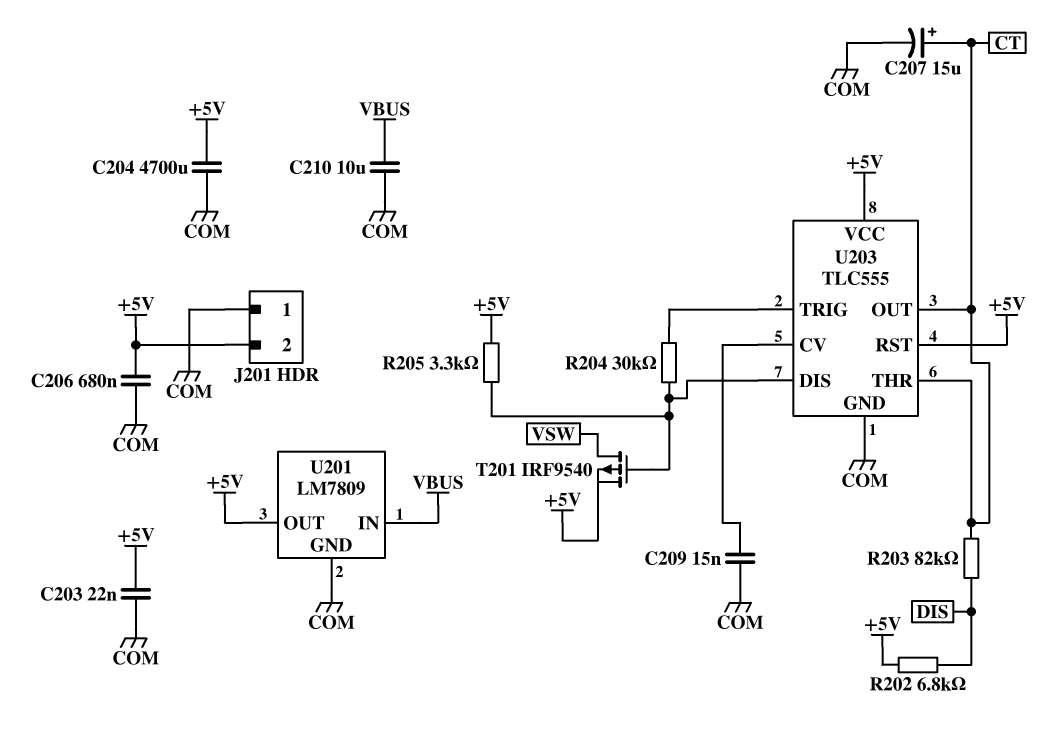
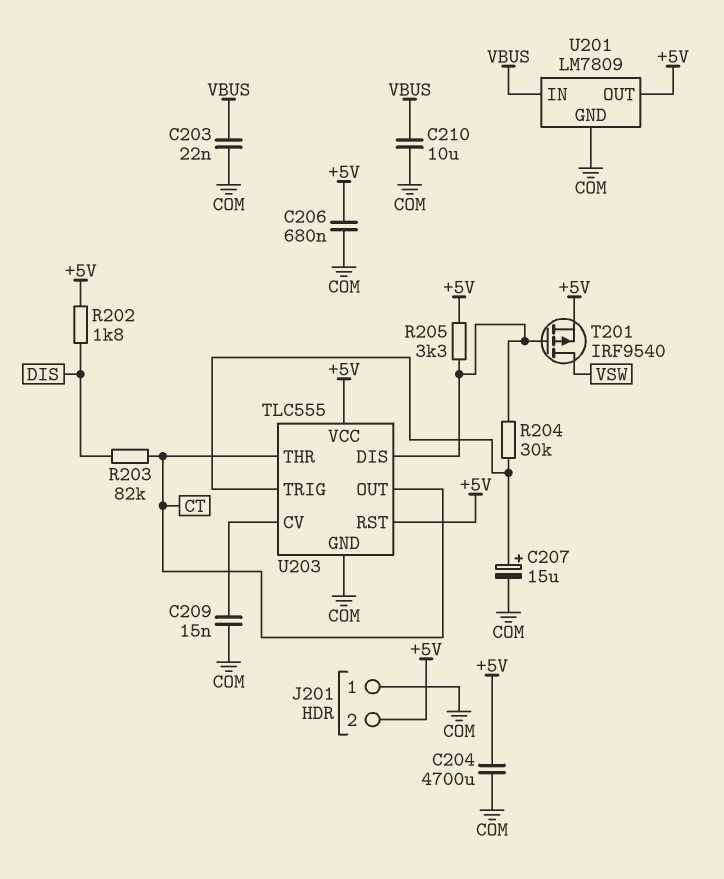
C203: 22nF (+5V, COM) -> 22nF (COM, VBUS)
C207: 15uF (plus CT, minus COM) -> 15uF (plus U203/TRIG, minus COM)
R202: 6.8k (+5V, DIS) -> 1.8k (+5V, DIS)

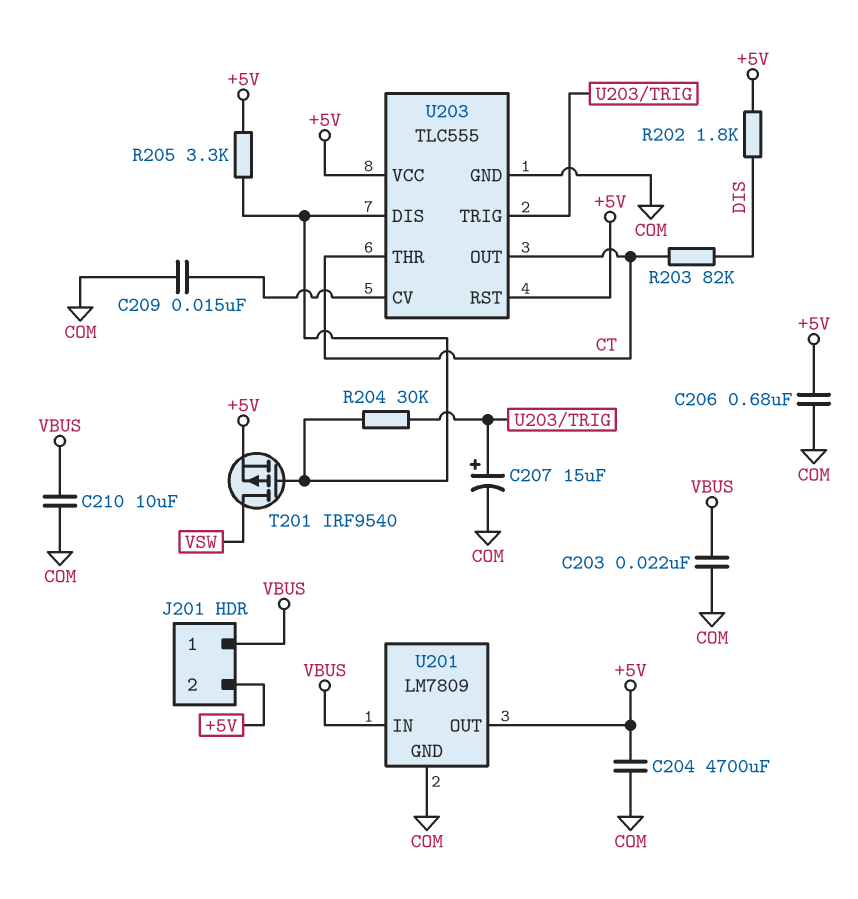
J201 pin 1: COM -> VBUS

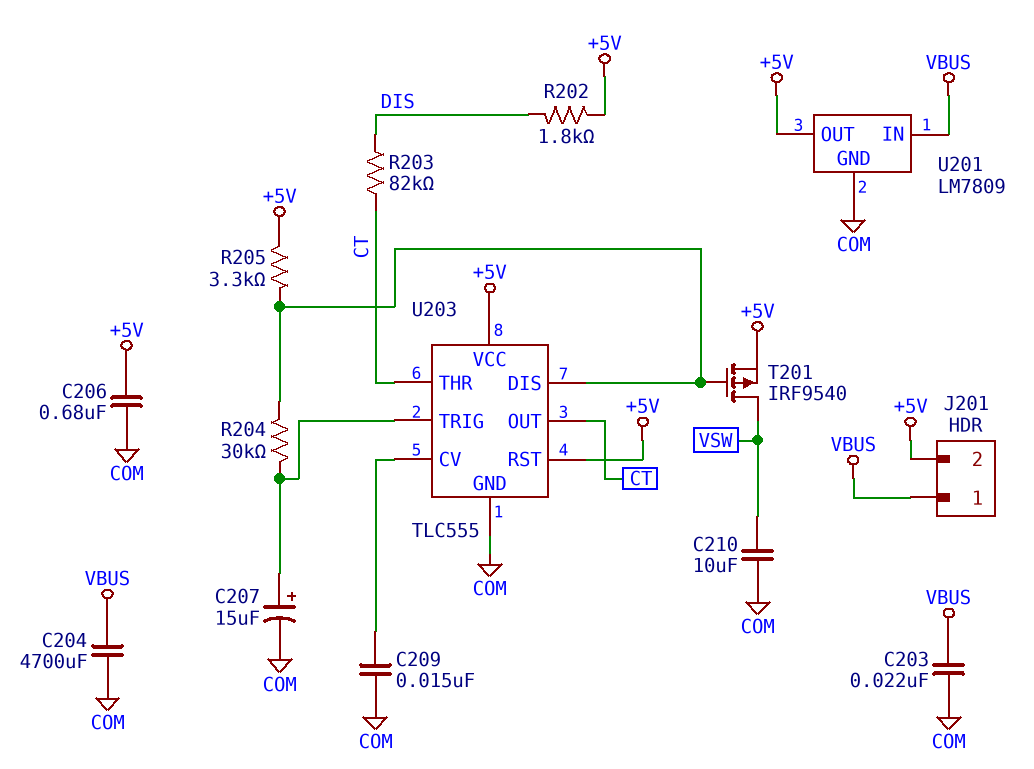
C204: 4700uF (+5V, COM) -> 4700uF (COM, VBUS)
C210: 10uF (COM, VBUS) -> 10uF (COM, VSW)

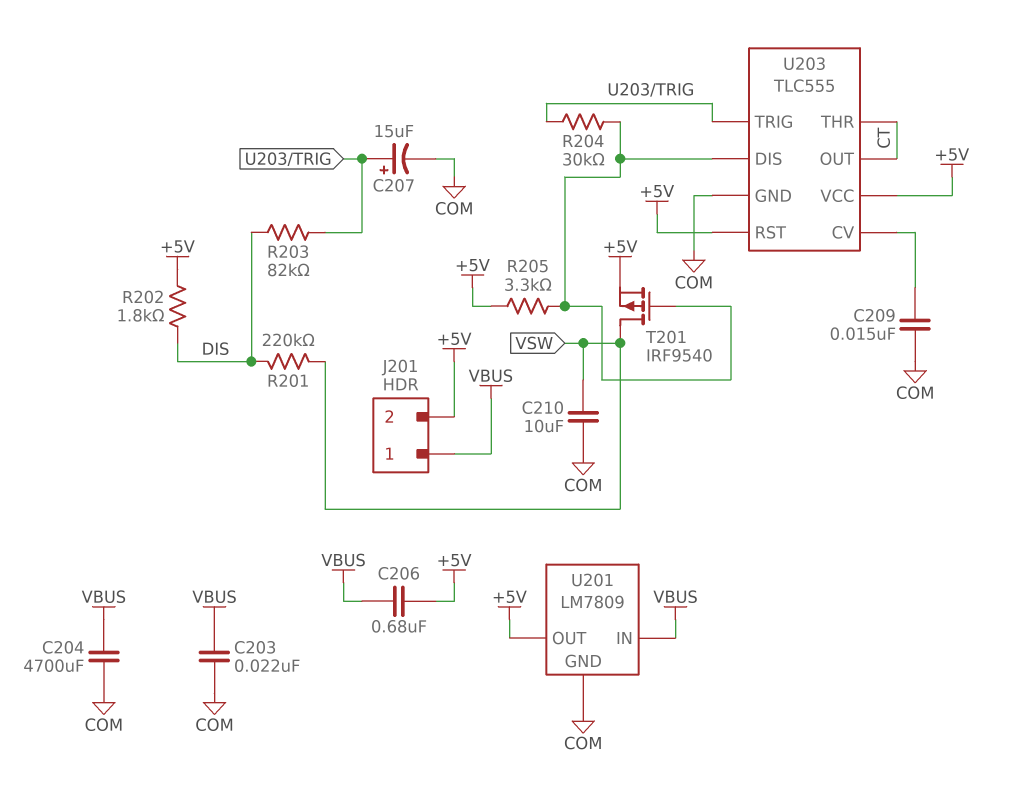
C206: 680nF (+5V, COM) -> 680nF (+5V, VBUS)
R201: none -> 220k (DIS, VSW)
R203: 82k (CT, DIS) -> 82k (DIS, U203/TRIG)

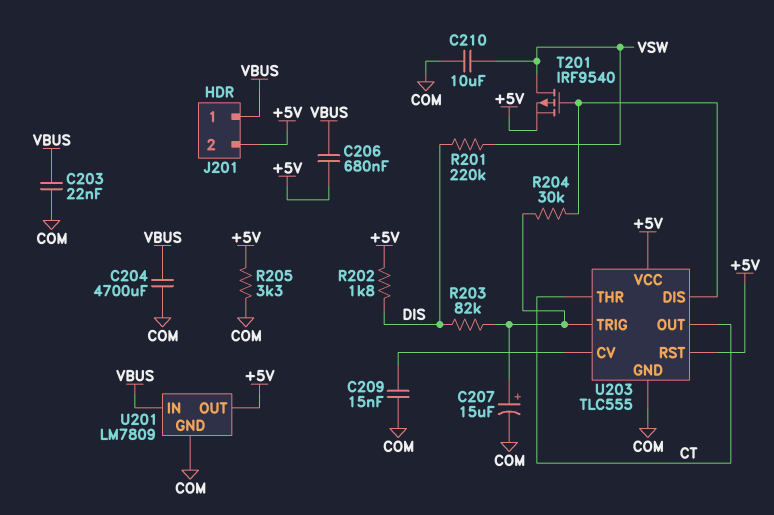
R205: 3.3k (+5V, U203/DIS) -> 3.3k (+5V, COM)

